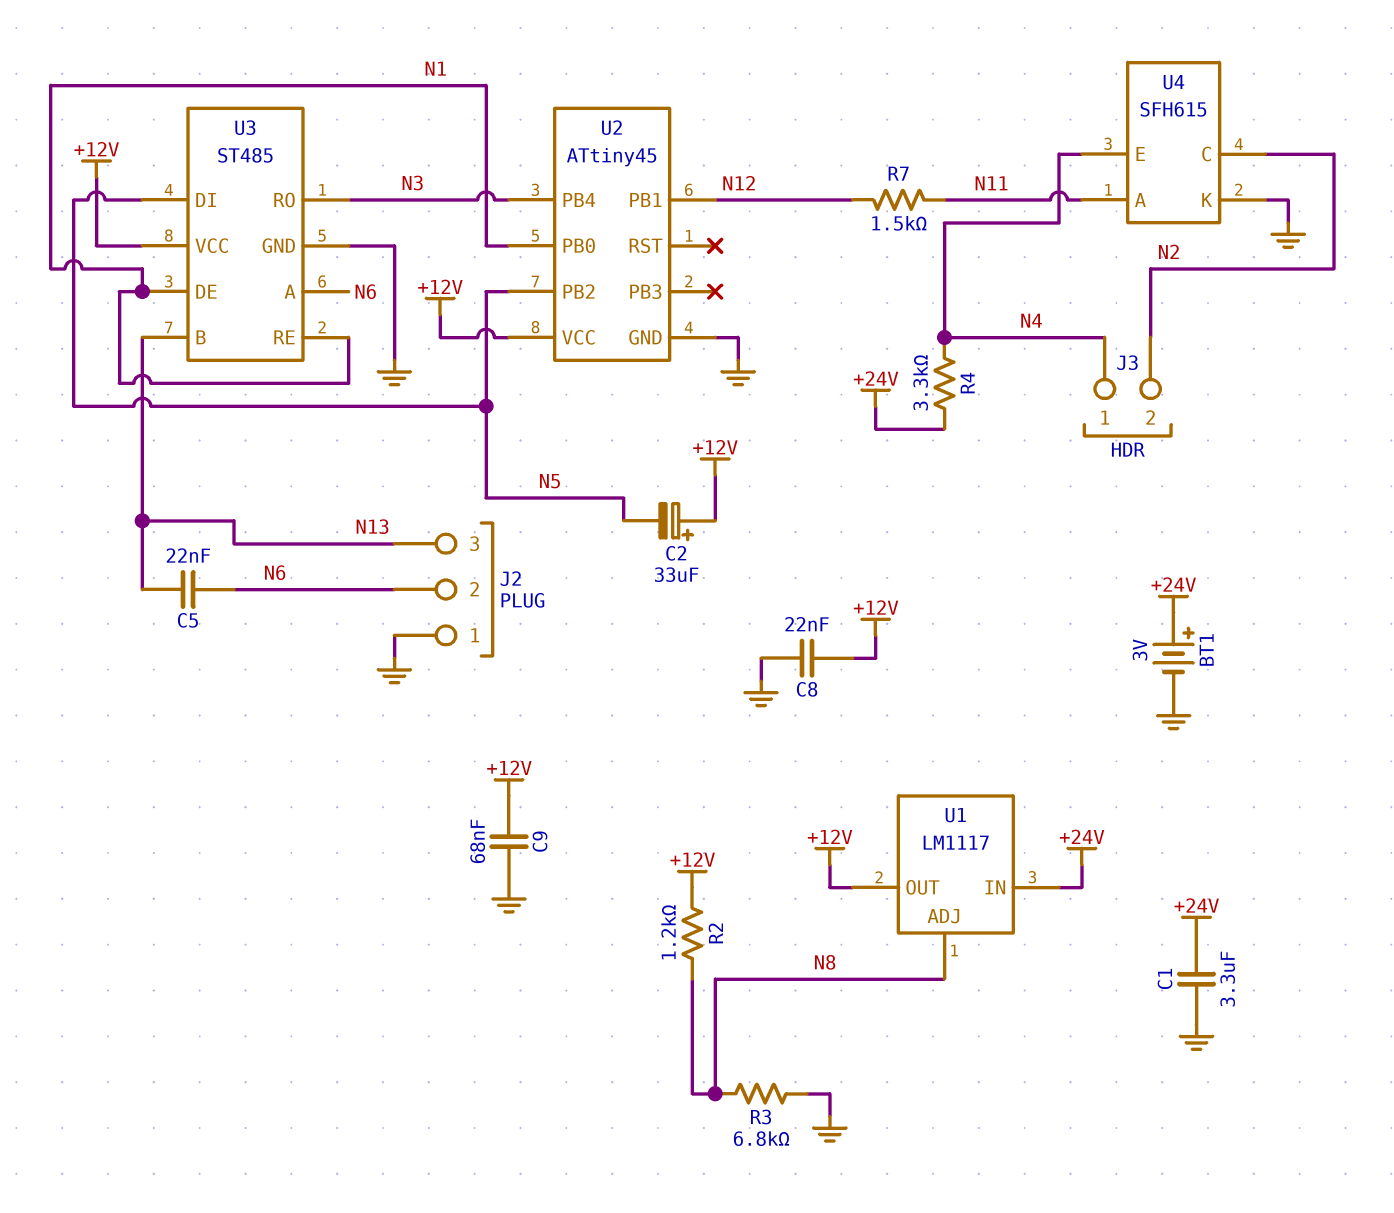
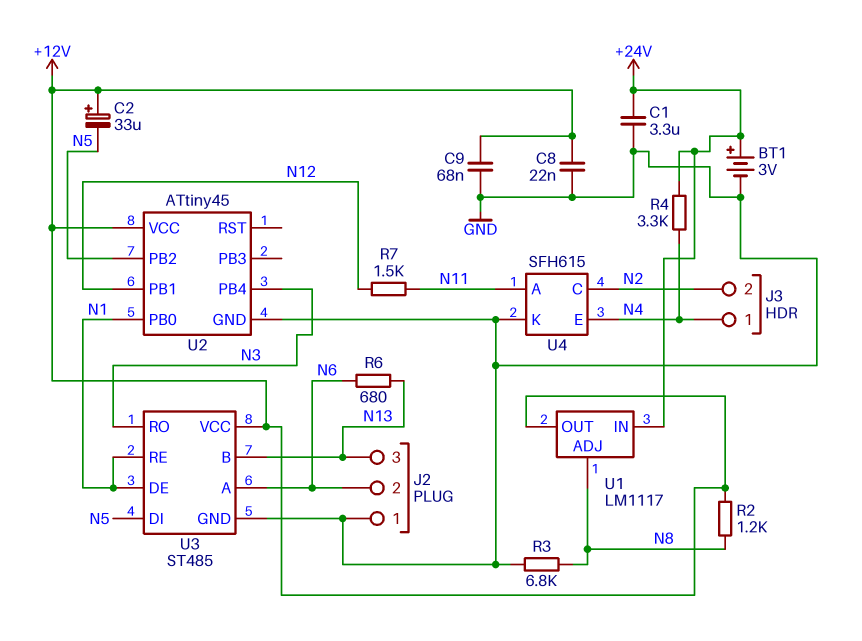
C5: 22nF (N6, N13) -> none
R6: none -> 680 (N6, N13)

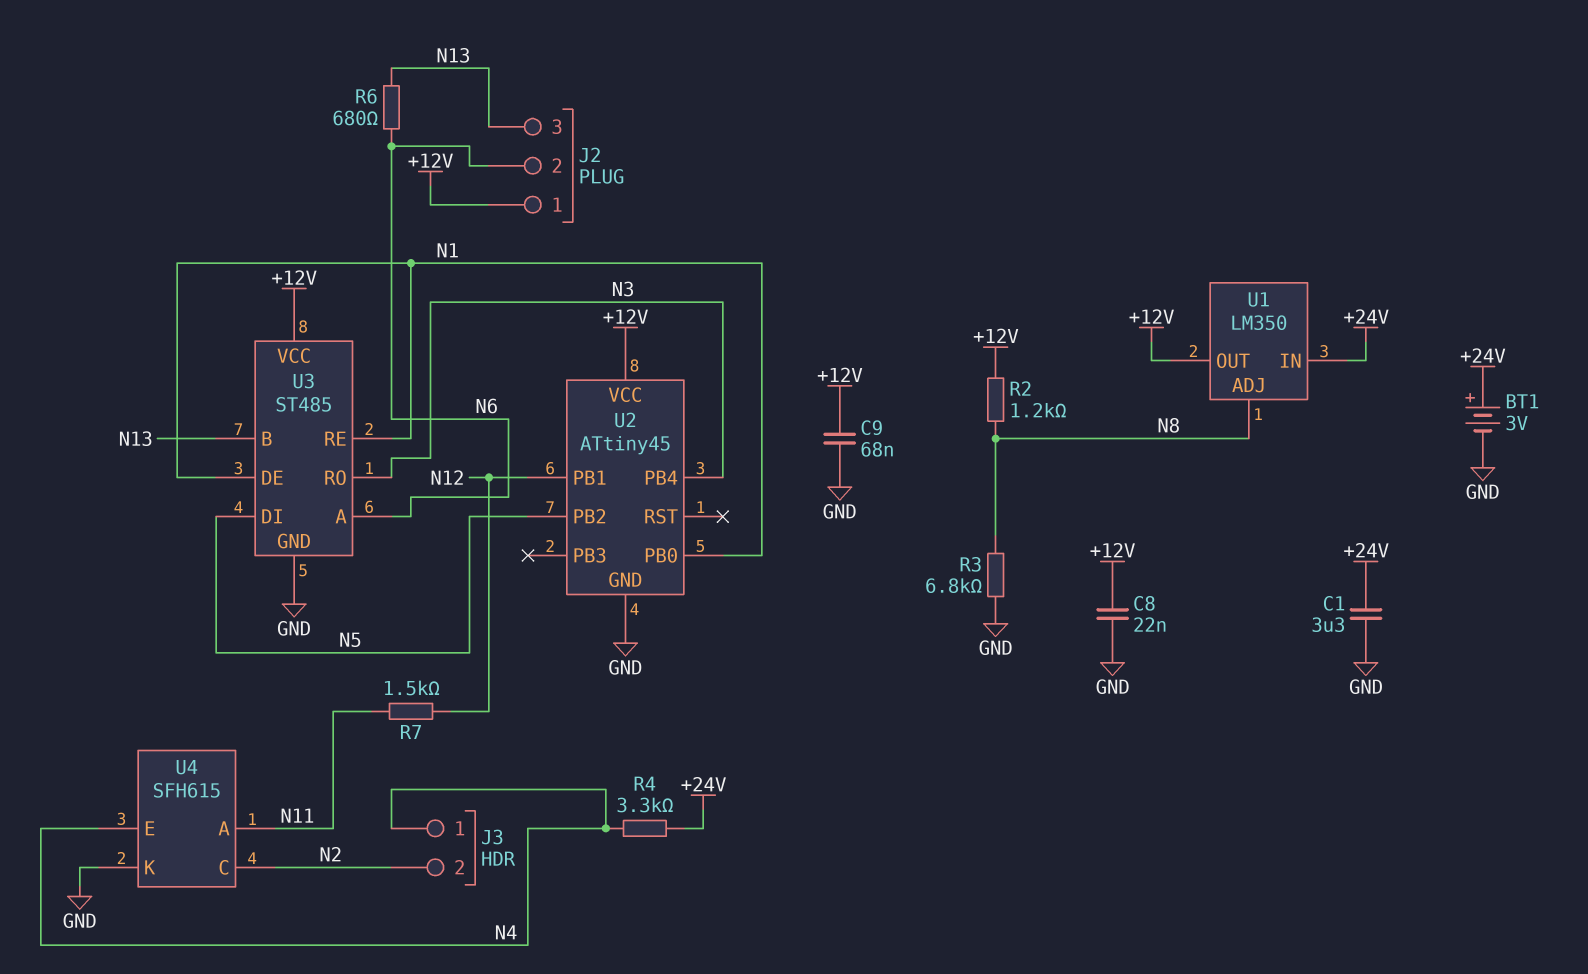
C2: 33uF (plus +12V, minus N5) -> none
J2 pin 1: GND -> +12V
U1: LM1117 -> LM350

